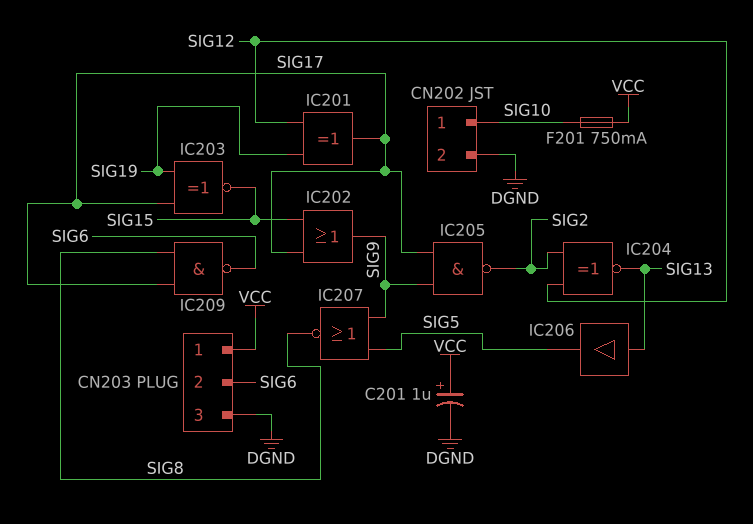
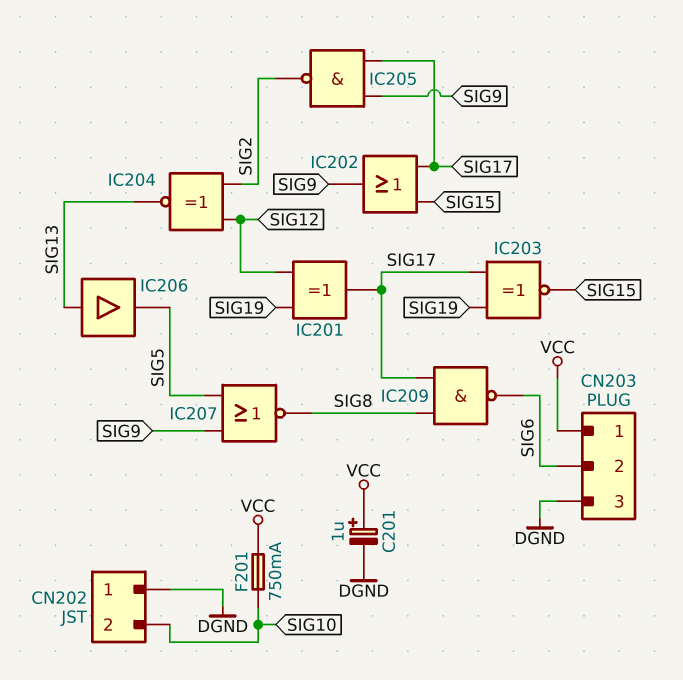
CN202 pin 1: SIG10 -> DGND
CN202 pin 2: DGND -> SIG10

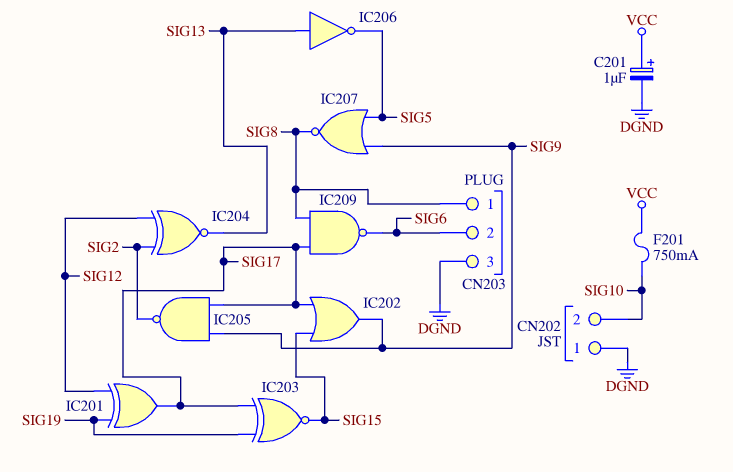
CN203 pin 1: VCC -> SIG8
IC206: buffer (in SIG13, out SIG5) -> NOT (in SIG13, out SIG5)

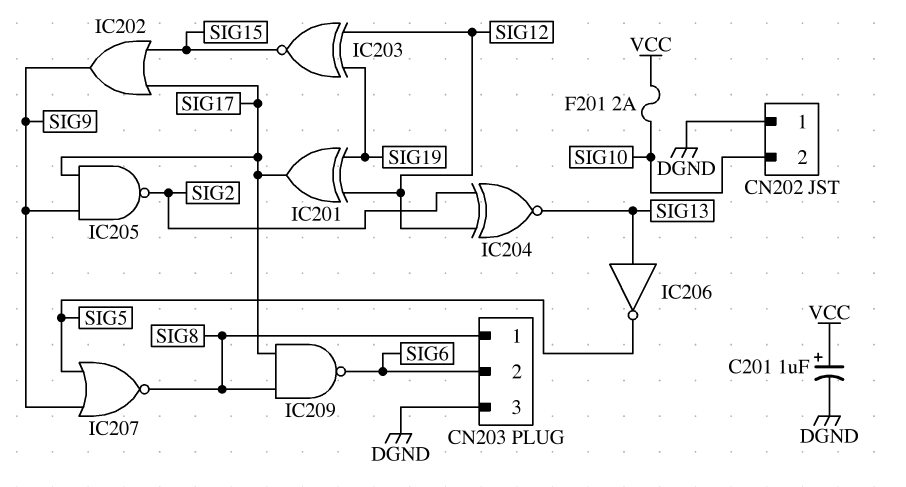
F201: 750mA (SIG10, VCC) -> 2A (SIG10, VCC)
IC203: XNOR (in SIG17, in SIG19, out SIG15) -> XNOR (in SIG12, in SIG19, out SIG15)

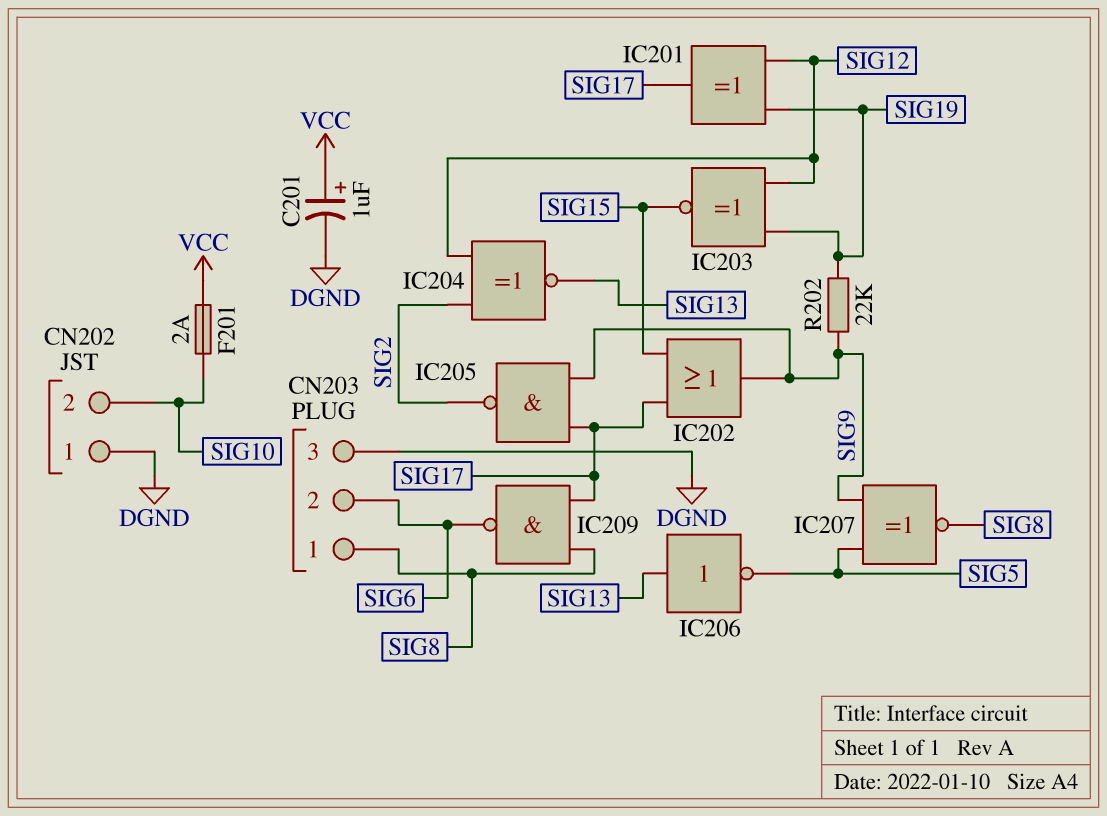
IC207: NOR (in SIG5, in SIG9, out SIG8) -> XNOR (in SIG5, in SIG9, out SIG8)
R202: none -> 22k (SIG9, SIG19)

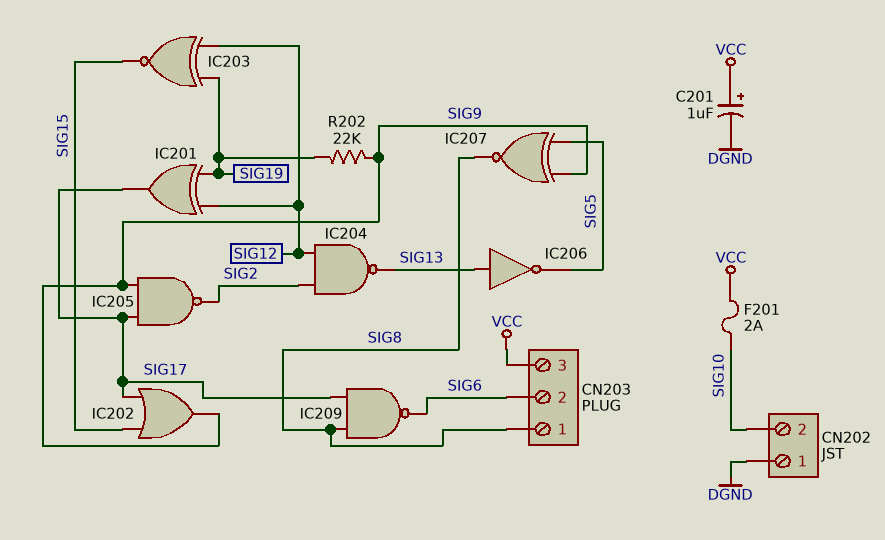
CN203 pin 3: DGND -> VCC
IC204: XNOR (in SIG2, in SIG12, out SIG13) -> NAND (in SIG2, in SIG12, out SIG13)

